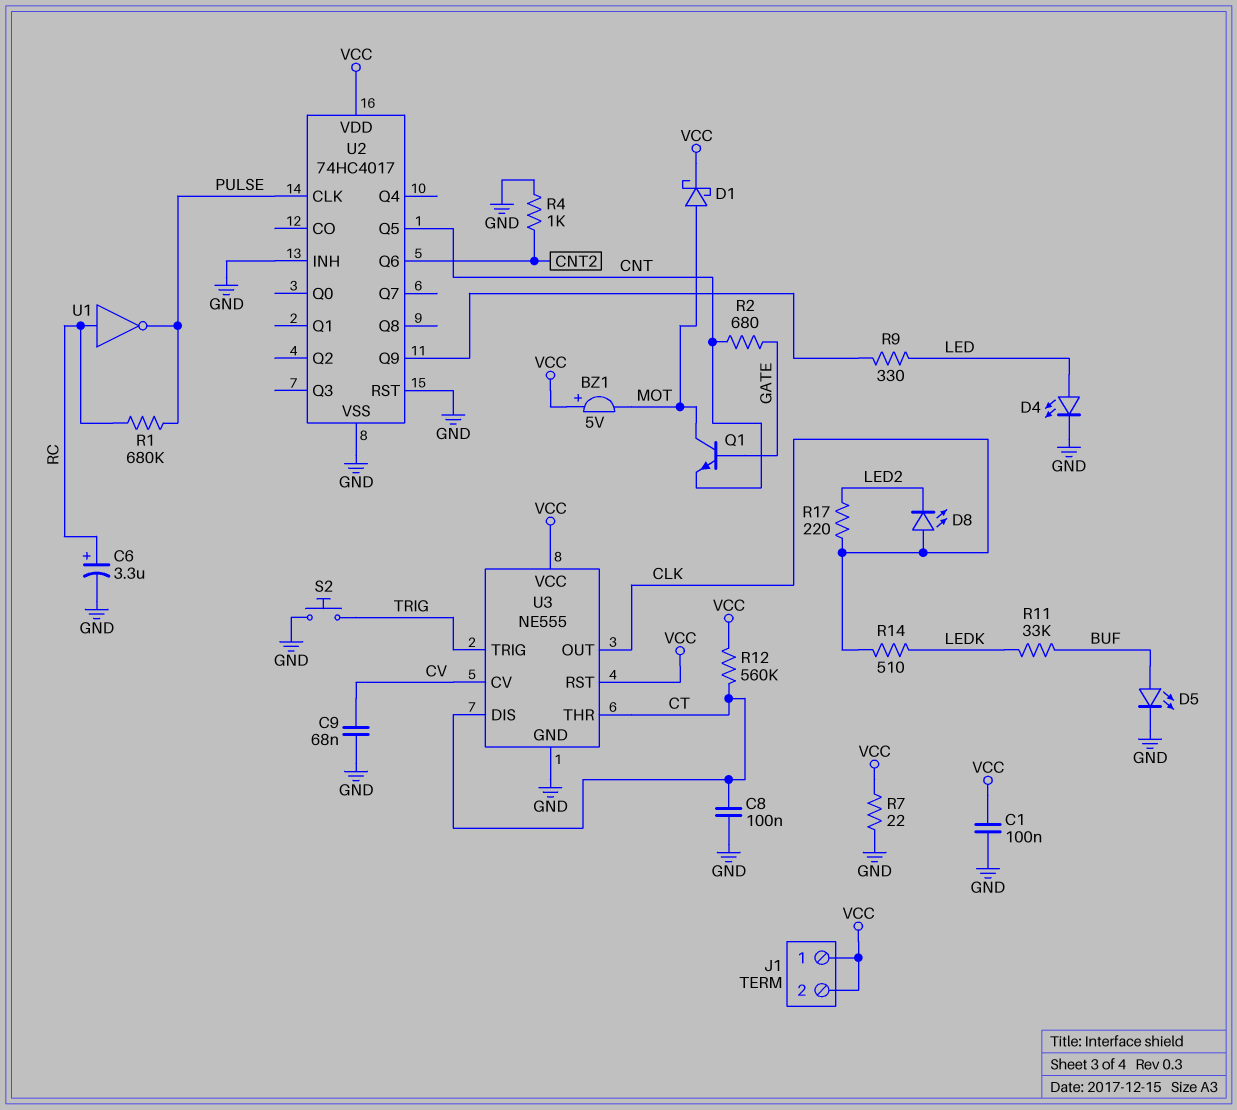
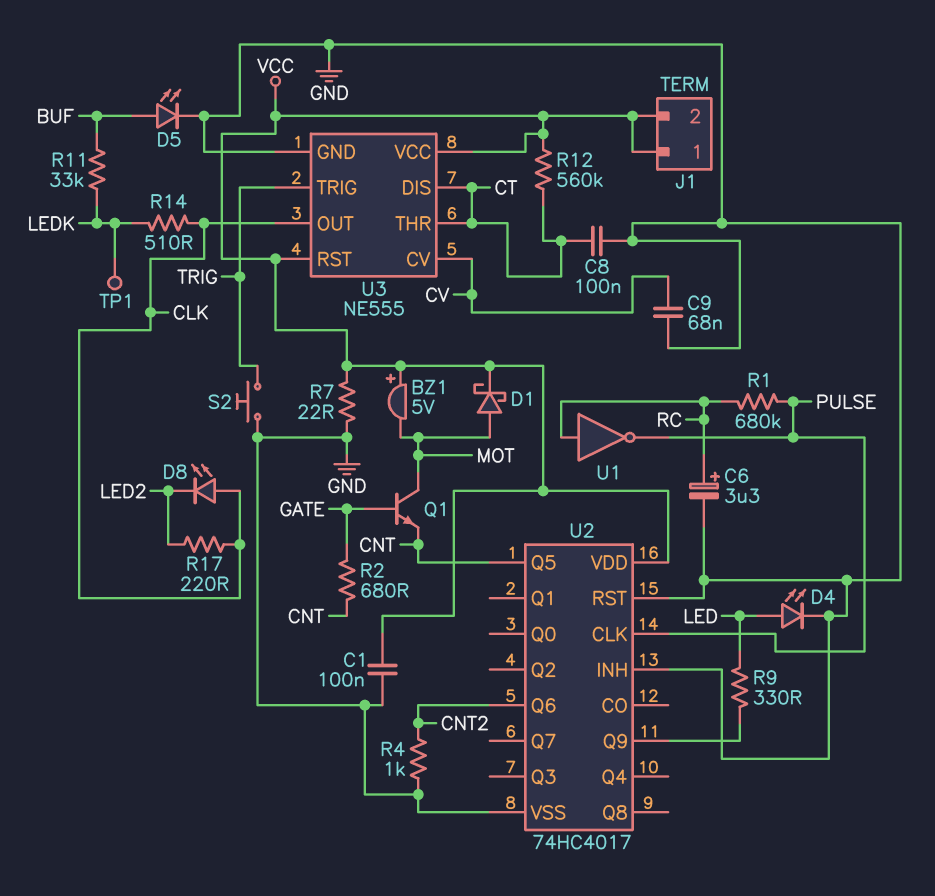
TP1: none -> test point (LEDK)

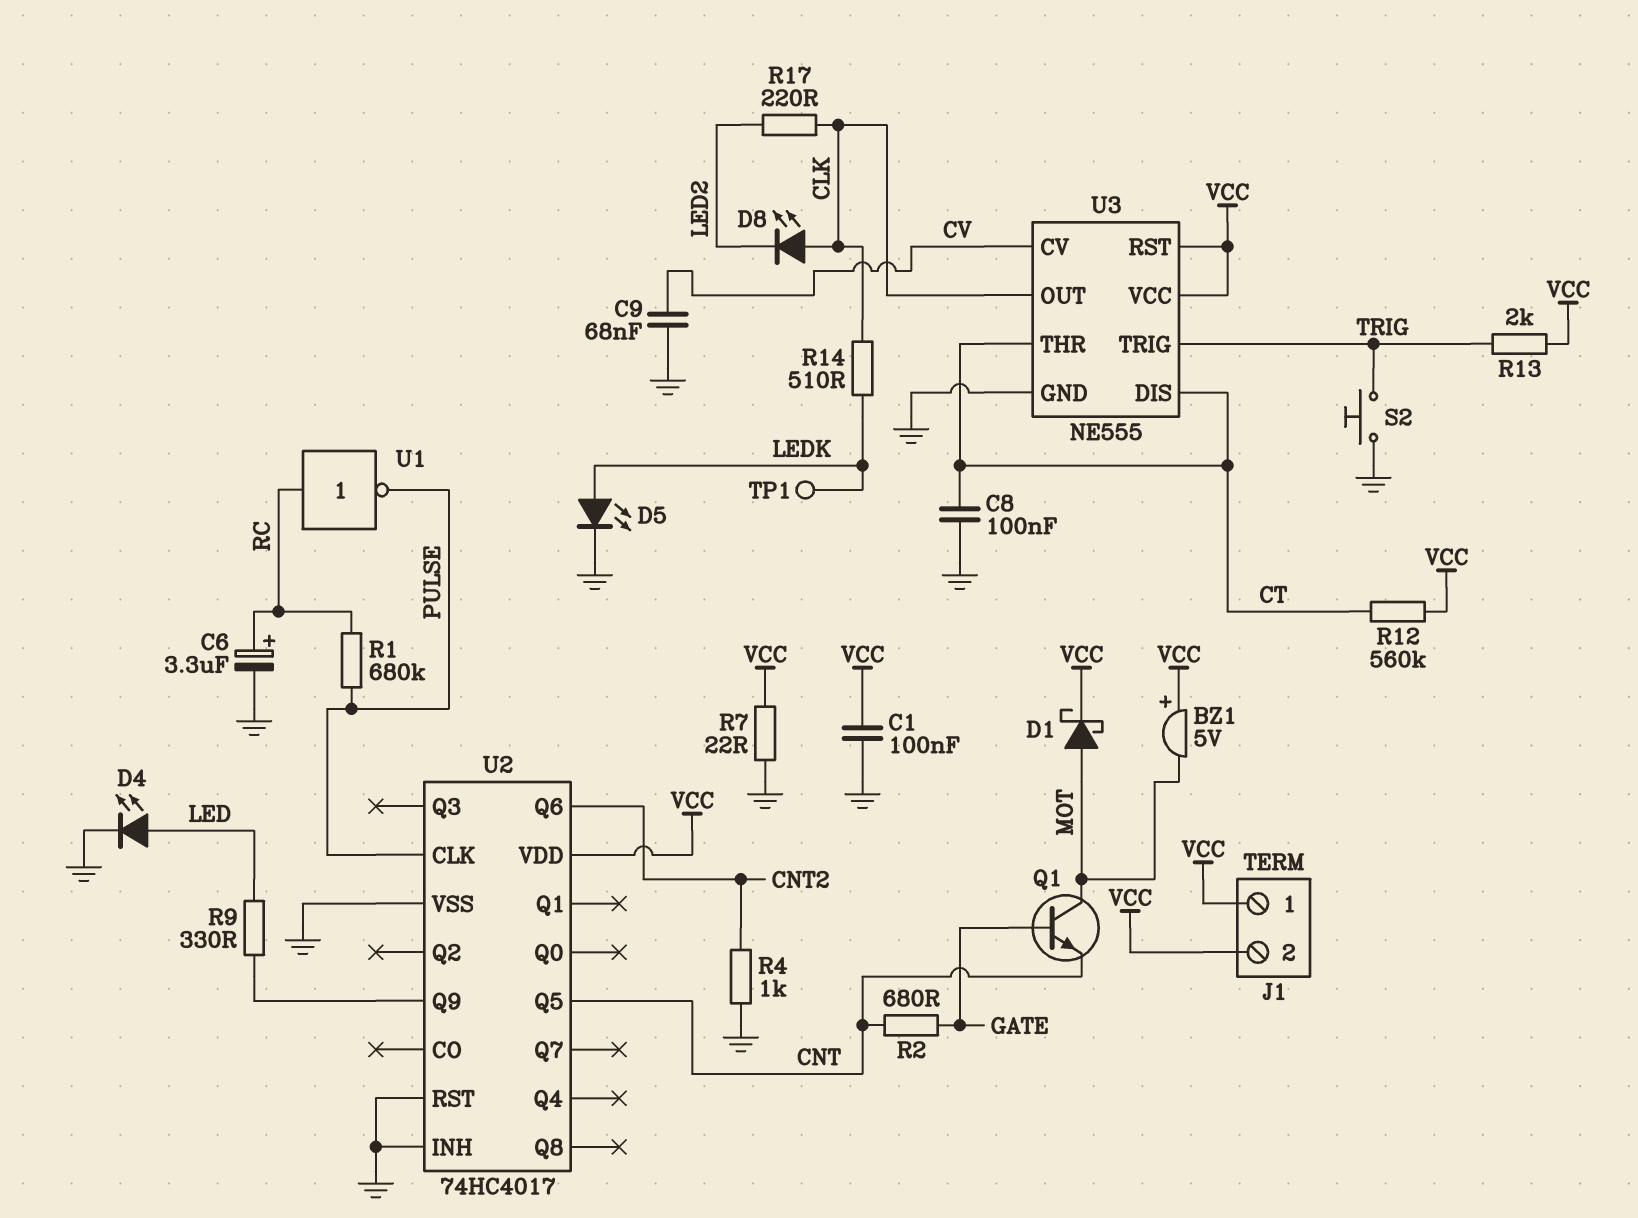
D5: LED (A BUF, K GND) -> LED (A LEDK, K GND)
R11: 33k (BUF, LEDK) -> none
R13: none -> 2k (TRIG, VCC)

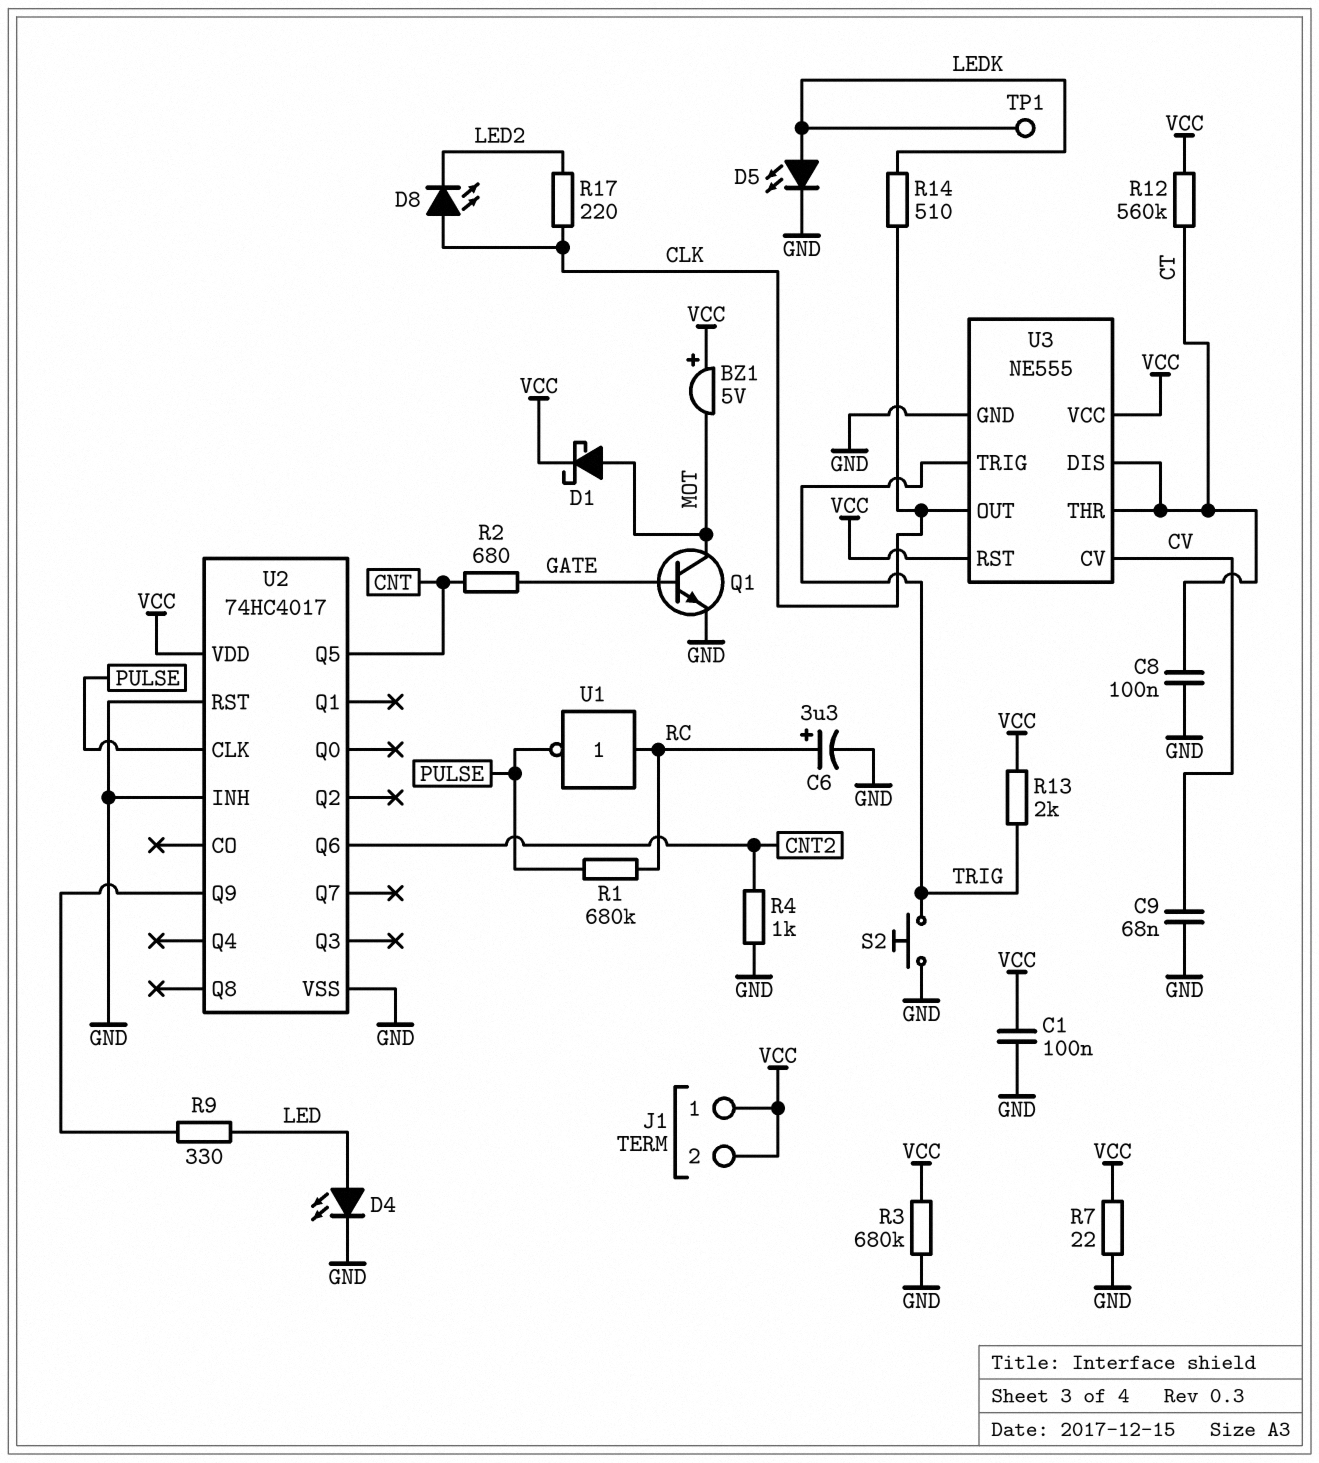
Q1: NPN (B GATE, C MOT, E CNT) -> NPN (B GATE, C MOT, E GND)
R3: none -> 680k (GND, VCC)

